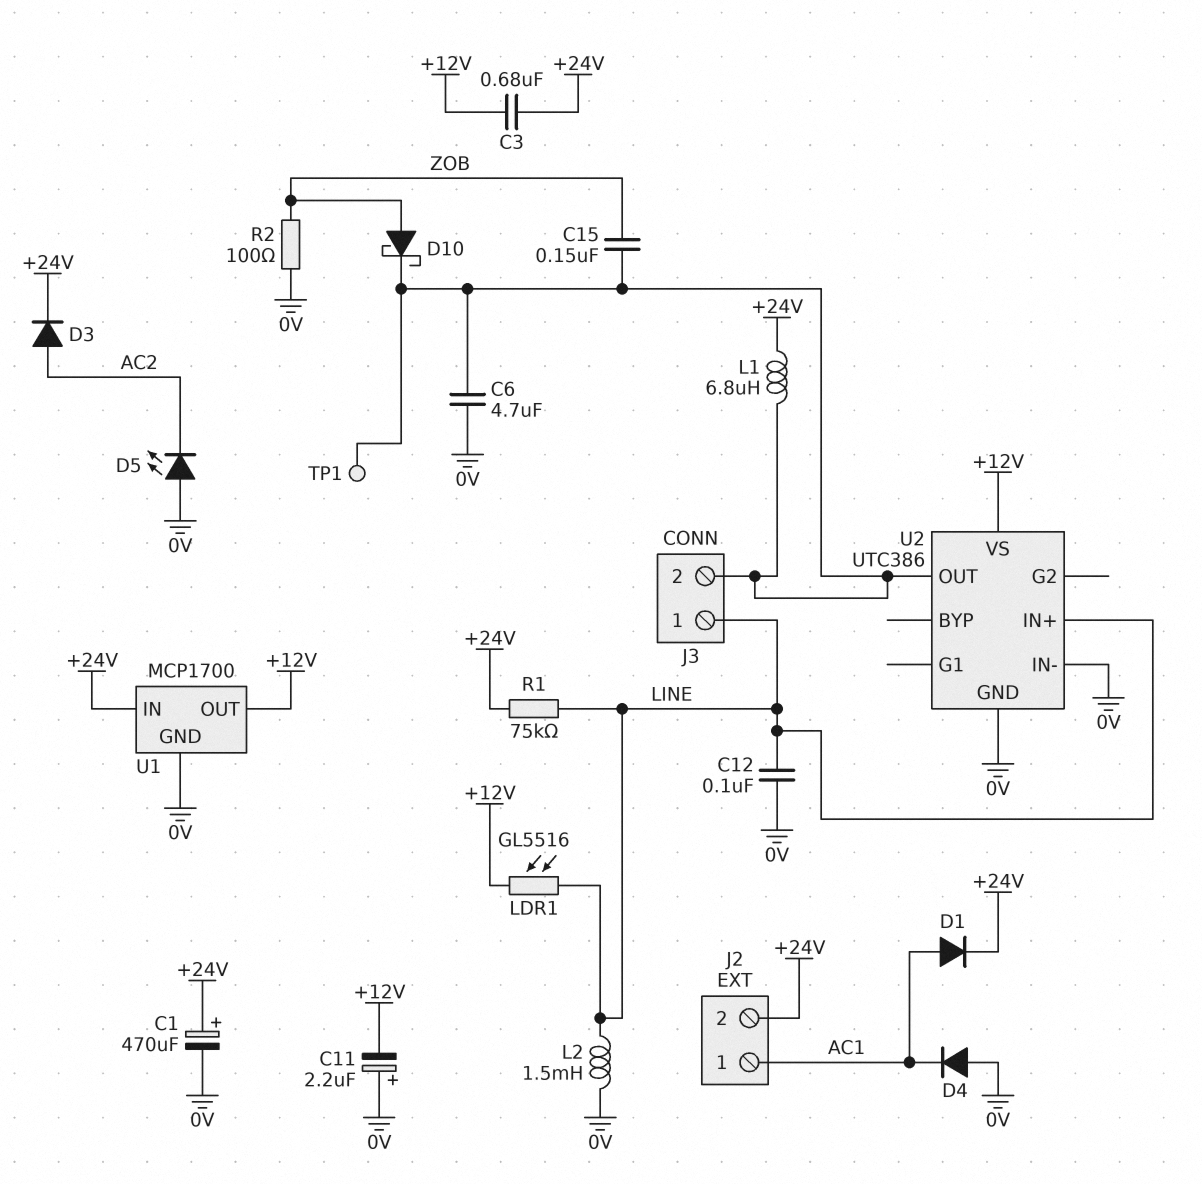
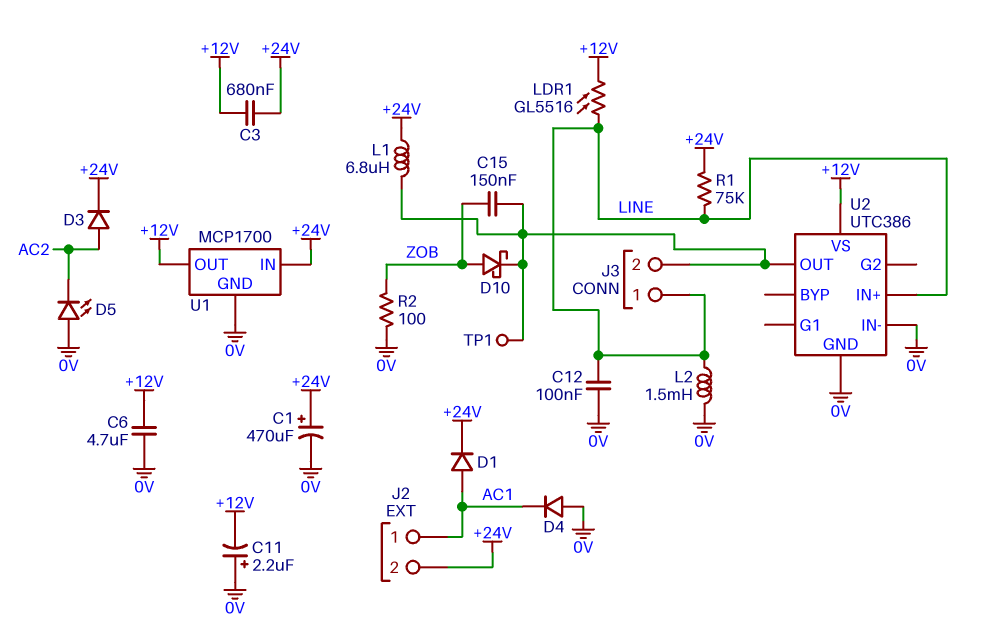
C6: 4.7uF (0V, J3/2) -> 4.7uF (+12V, 0V)

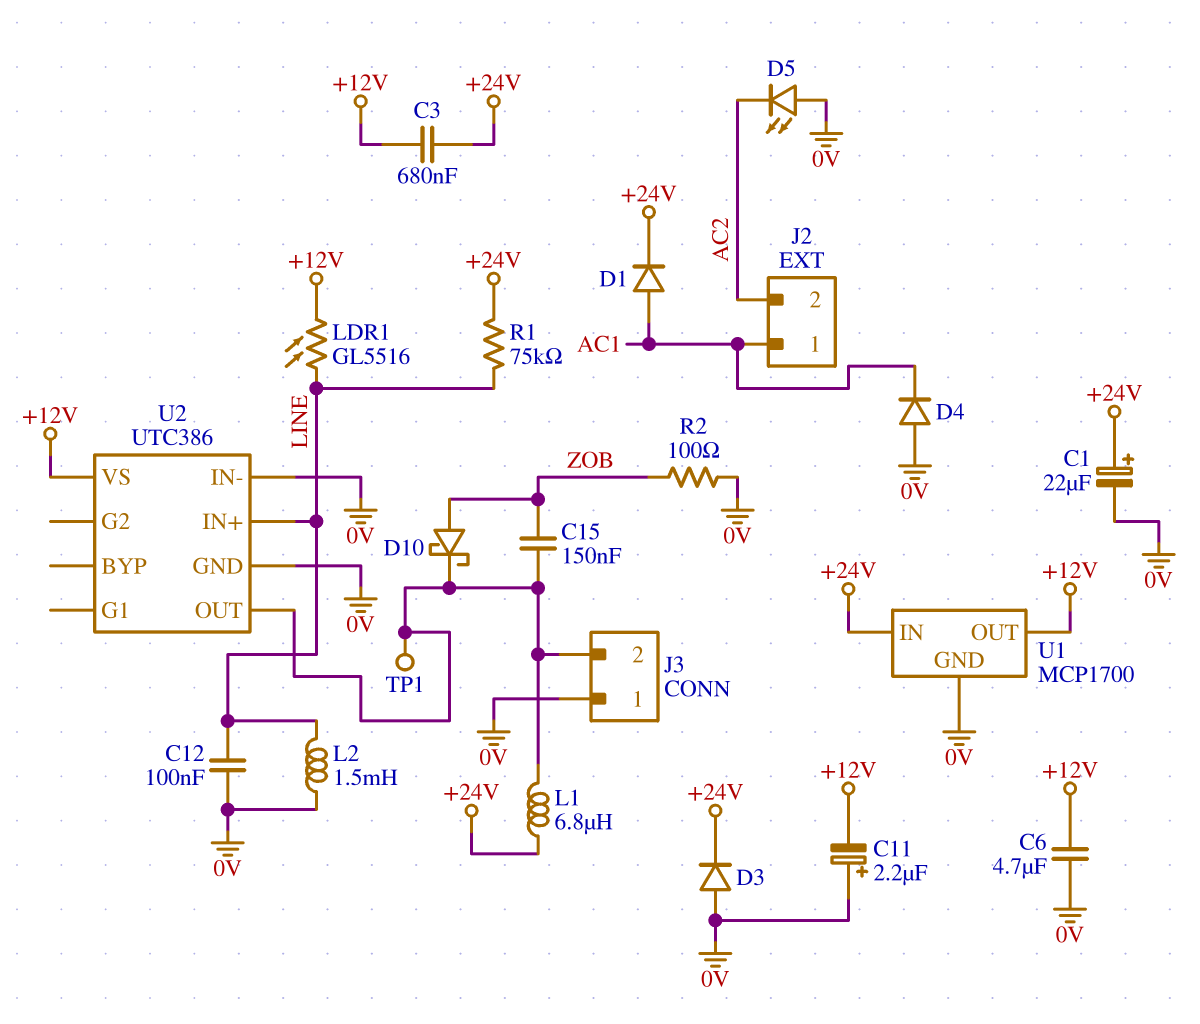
C1: 470uF (plus +24V, minus 0V) -> 22uF (plus +24V, minus 0V)
D3: diode (A AC2, K +24V) -> diode (A 0V, K +24V)
J2 pin 2: +24V -> AC2
J3 pin 1: LINE -> 0V

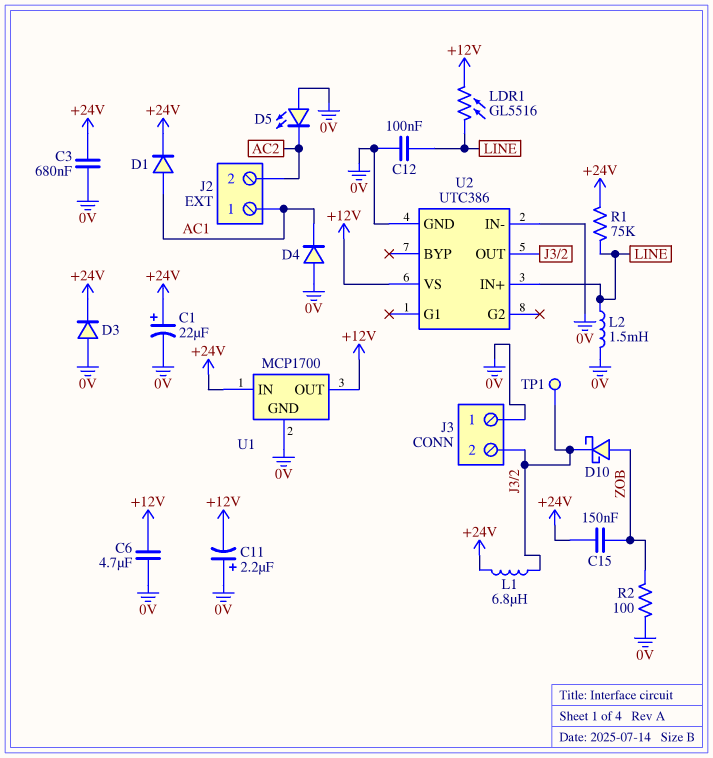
C3: 680nF (+12V, +24V) -> 680nF (+24V, 0V)
C15: 150nF (J3/2, ZOB) -> 150nF (+24V, ZOB)

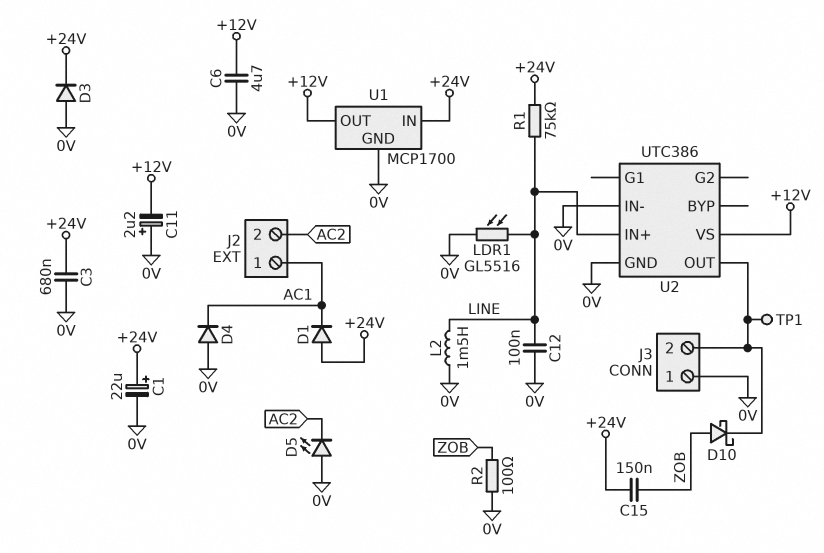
D1: diode (A AC1, K +24V) -> diode (A +24V, K AC1)
L1: 6.8uH (+24V, J3/2) -> none
LDR1: GL5516 (+12V, LINE) -> GL5516 (0V, LINE)

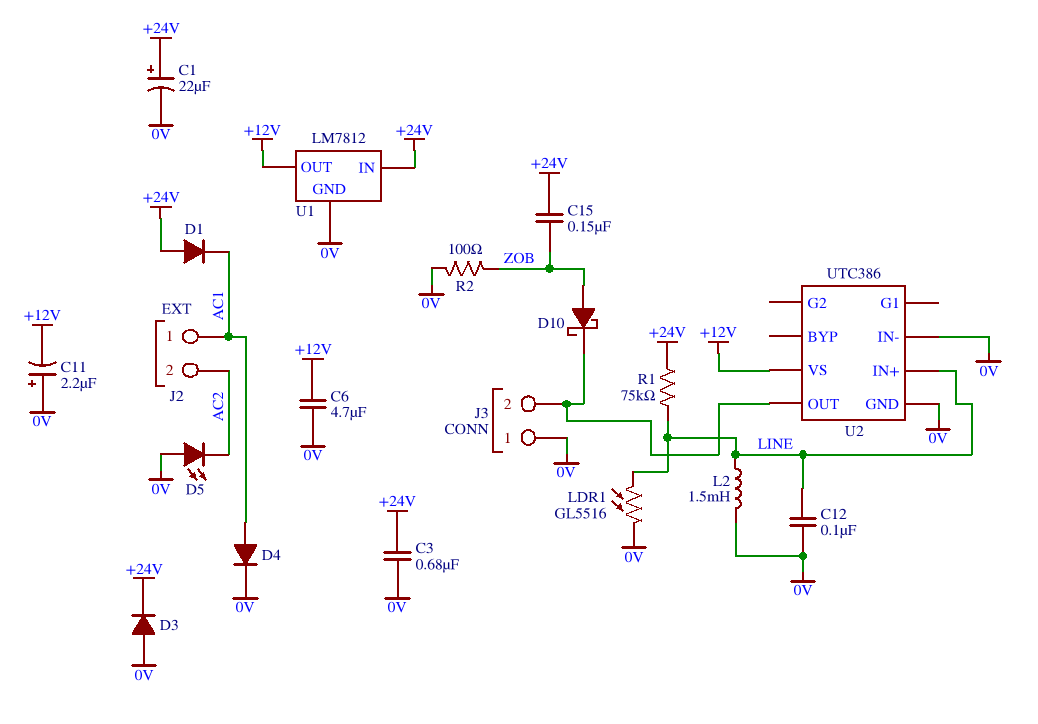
D4: diode (A 0V, K AC1) -> diode (A AC1, K 0V)
TP1: test point (J3/2) -> none
U1: MCP1700 -> LM7812

